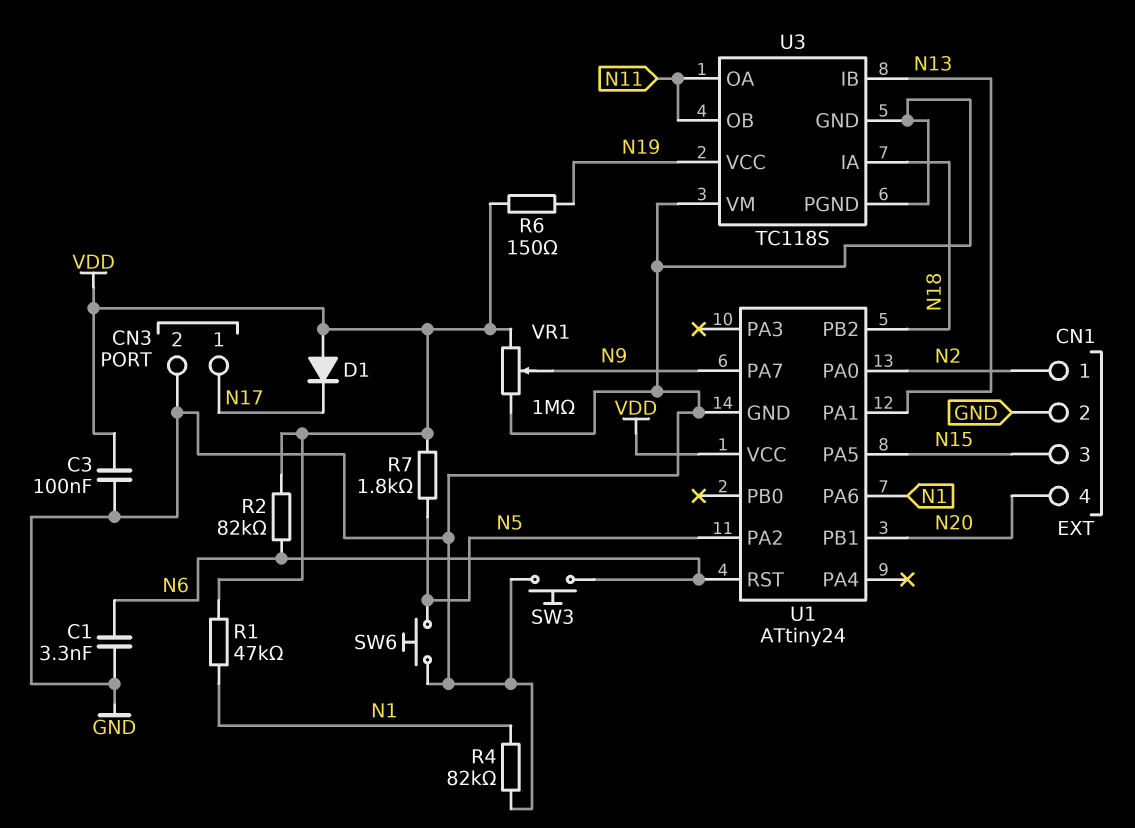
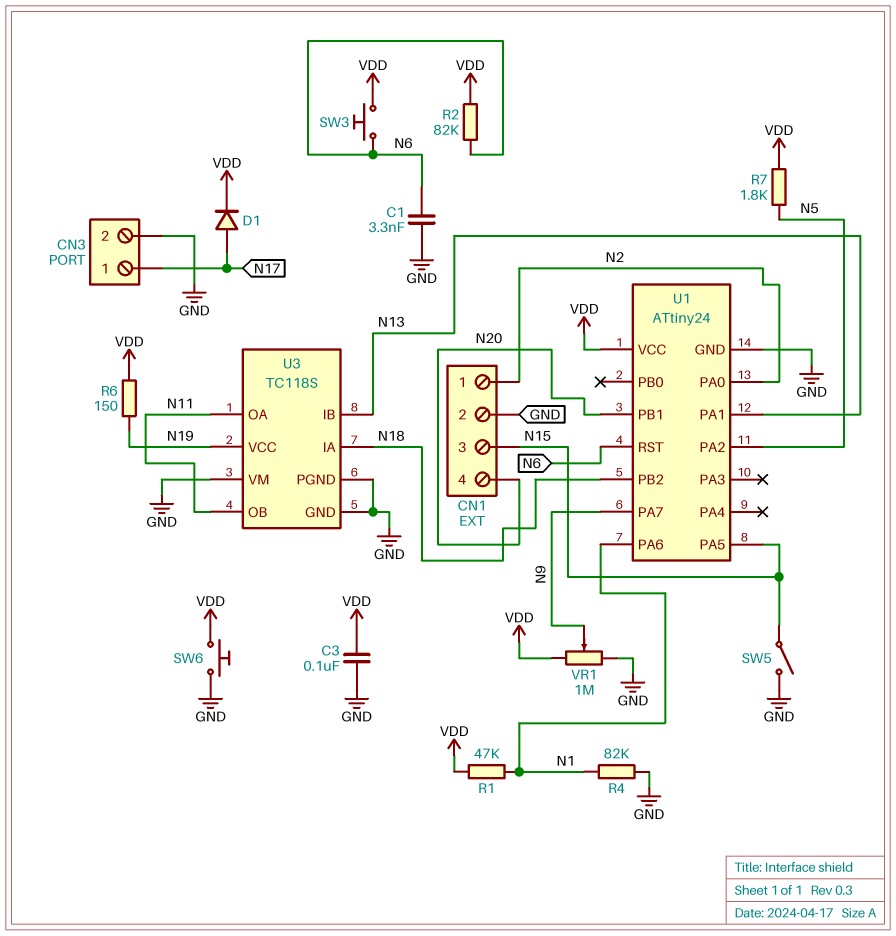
D1: diode (A VDD, K N17) -> diode (A N17, K VDD)
SW3: button (GND, N6) -> button (N6, VDD)
SW5: none -> switch (GND, N15)
SW6: button (GND, N5) -> button (GND, VDD)

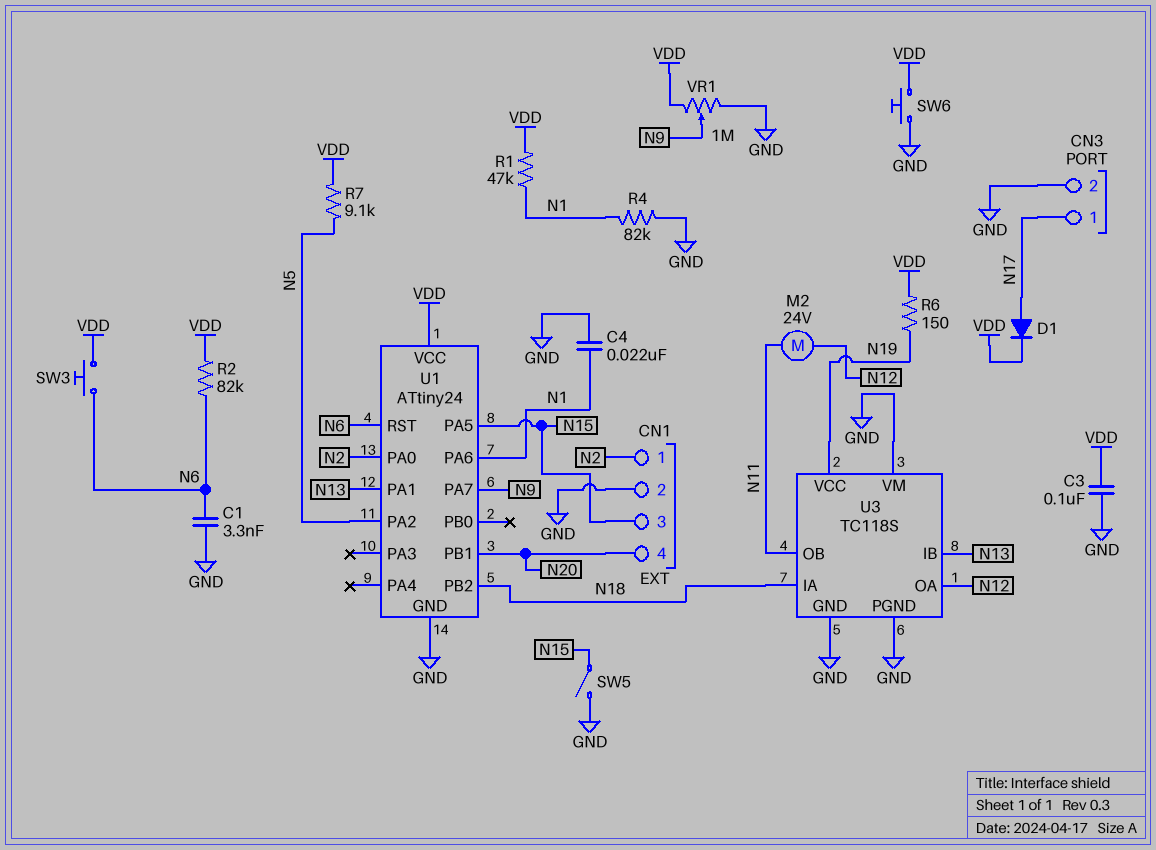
C4: none -> 22nF (GND, N1)
M2: none -> motor 24V (N11, N12)
R7: 1.8k (N5, VDD) -> 9.1k (N5, VDD)
U3 pin OA: N11 -> N12

